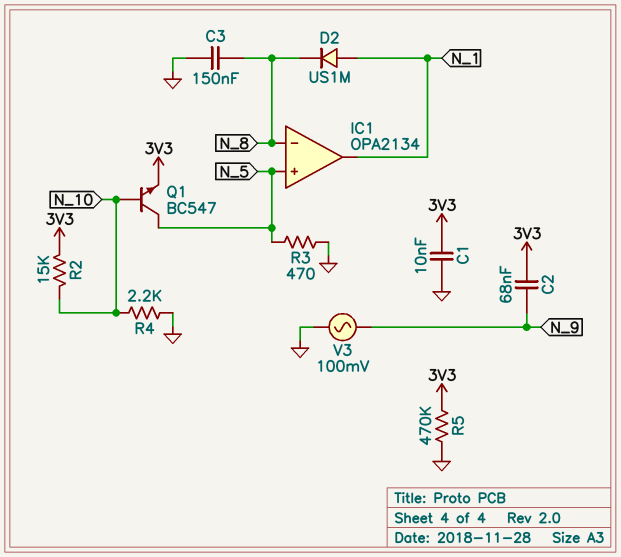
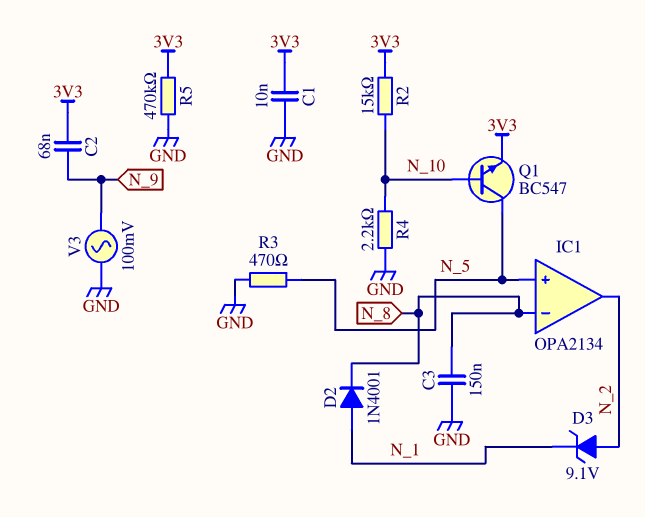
D2: diode US1M (A N_1, K N_8) -> diode 1N4001 (A N_1, K N_8)
D3: none -> zener 9.1V (A N_2, K N_1)
IC1 pin out: N_1 -> N_2

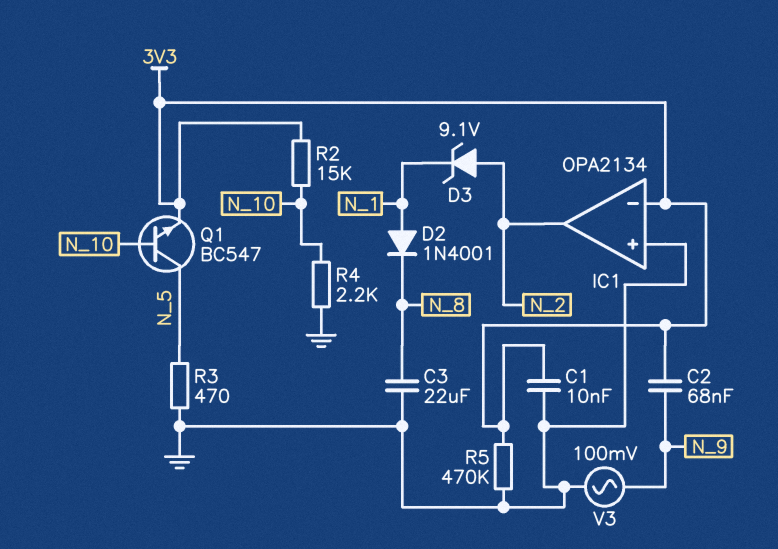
C3: 150nF (GND, N_8) -> 22uF (GND, N_8)
IC1 pin in+: N_5 -> GND
IC1 pin in-: N_8 -> 3V3

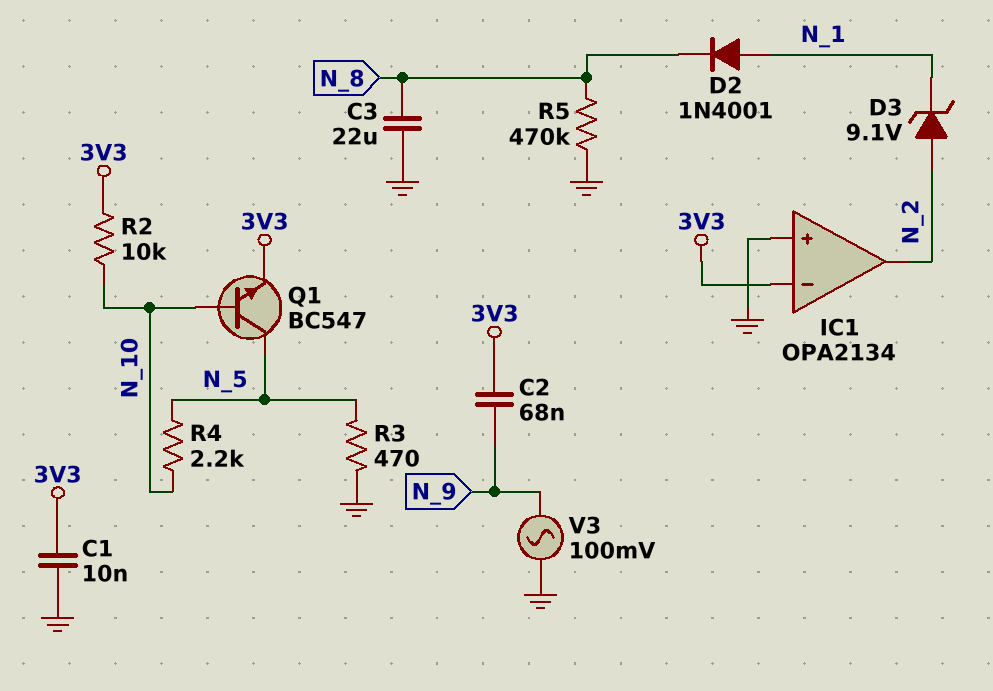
R2: 15k (3V3, N_10) -> 10k (3V3, N_10)
R4: 2.2k (GND, N_10) -> 2.2k (N_5, N_10)
R5: 470k (3V3, GND) -> 470k (GND, N_8)

